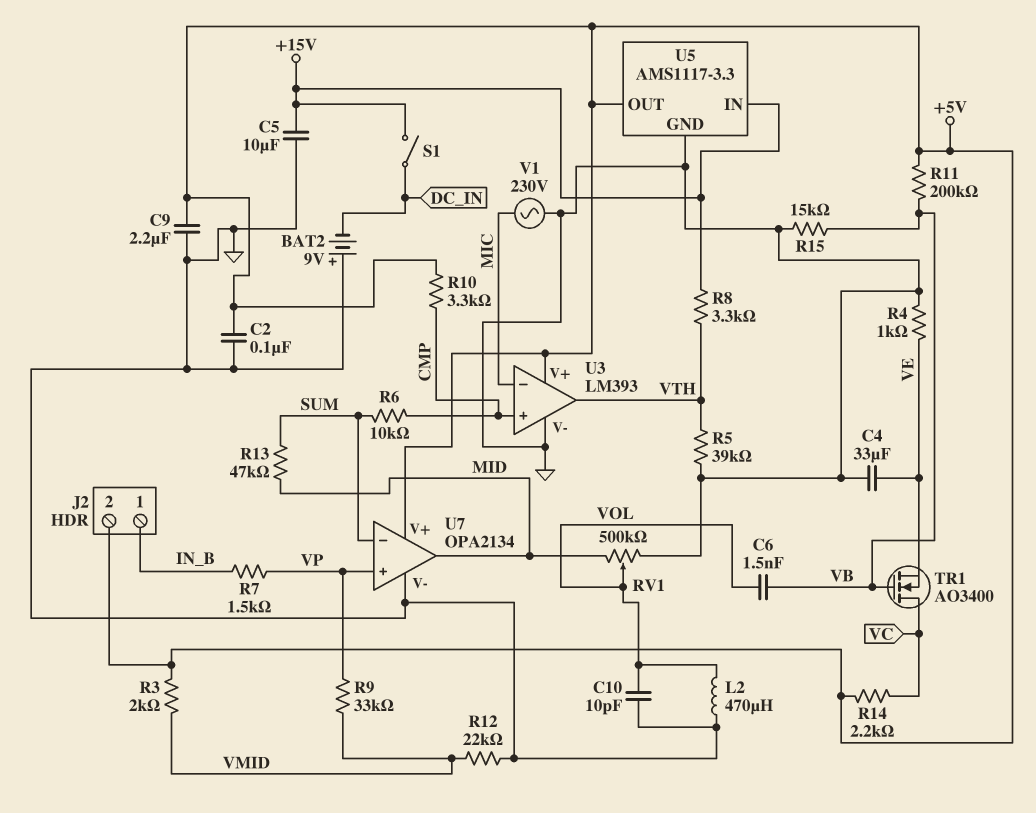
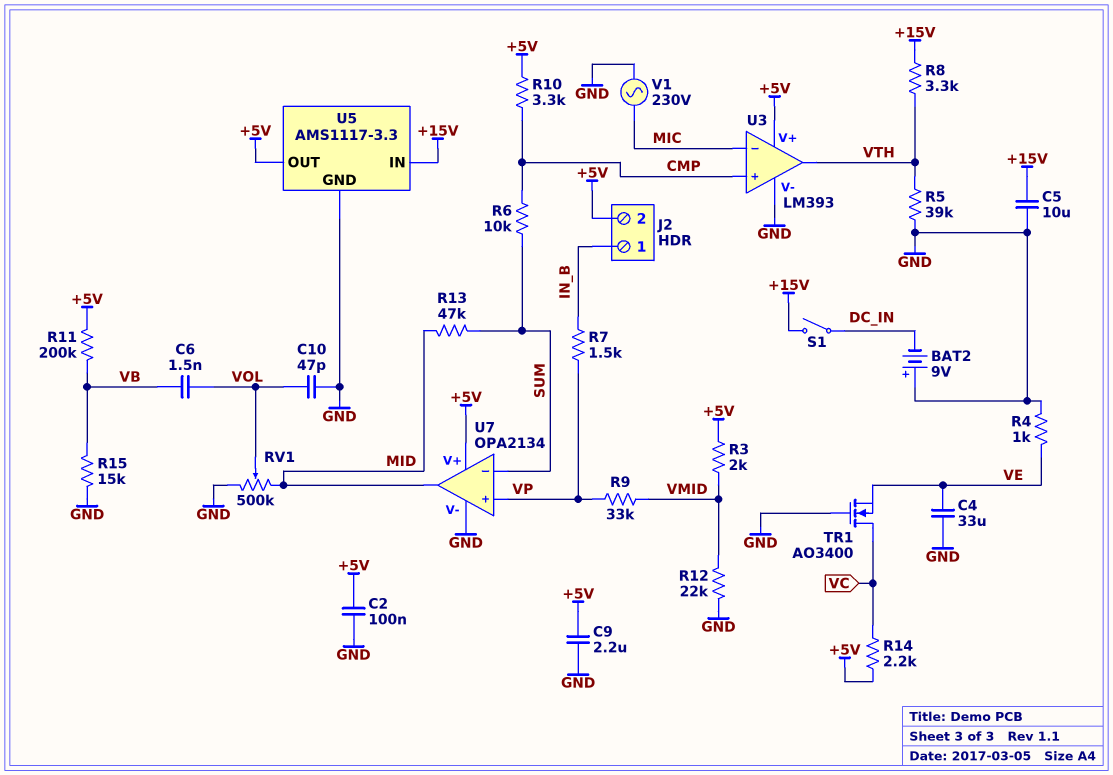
C10: 10pF (GND, VOL) -> 47pF (GND, VOL)
L2: 470uH (GND, VOL) -> none
TR1: NMOS AO3400 (G VB, D VC, S VE) -> NMOS AO3400 (G GND, D VC, S VE)

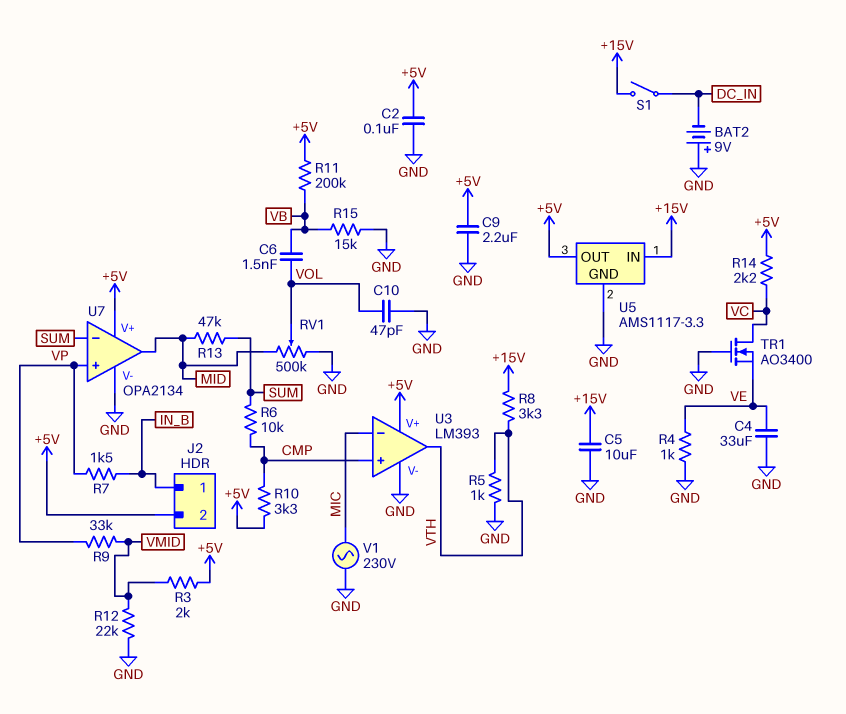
R5: 39k (GND, VTH) -> 1k (GND, VTH)

